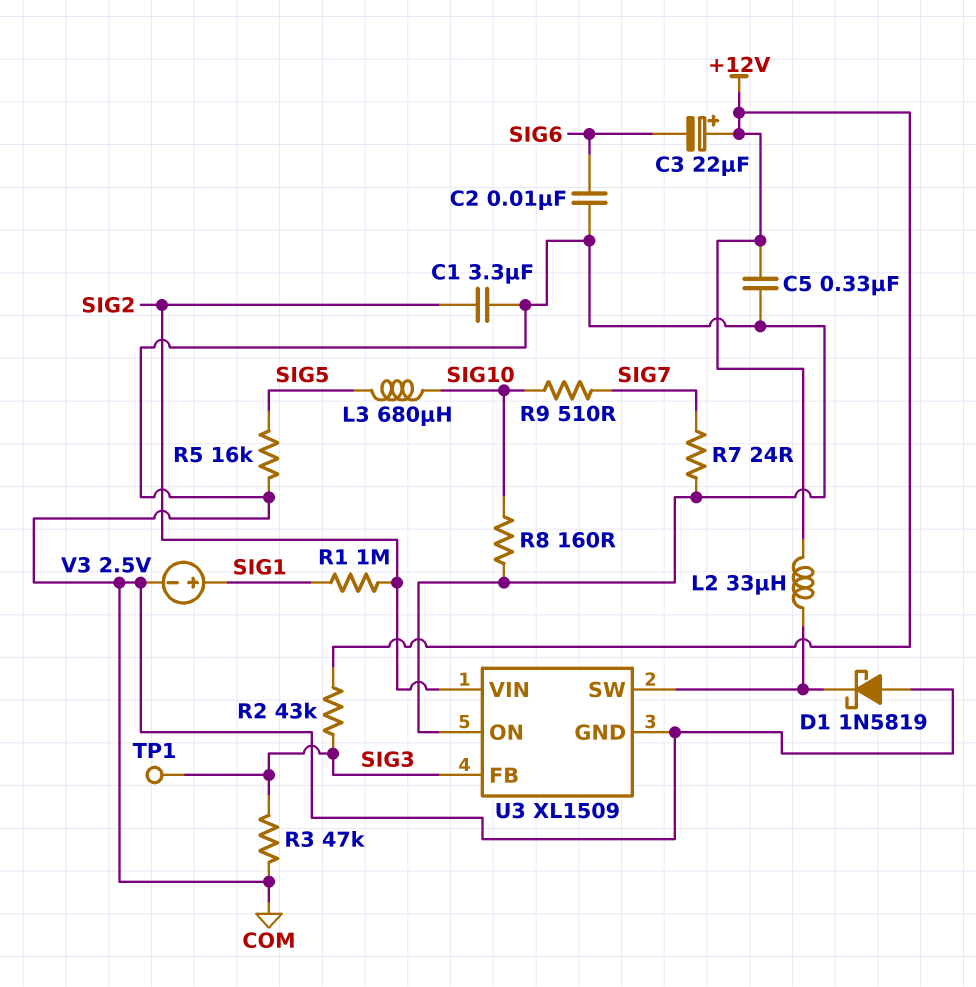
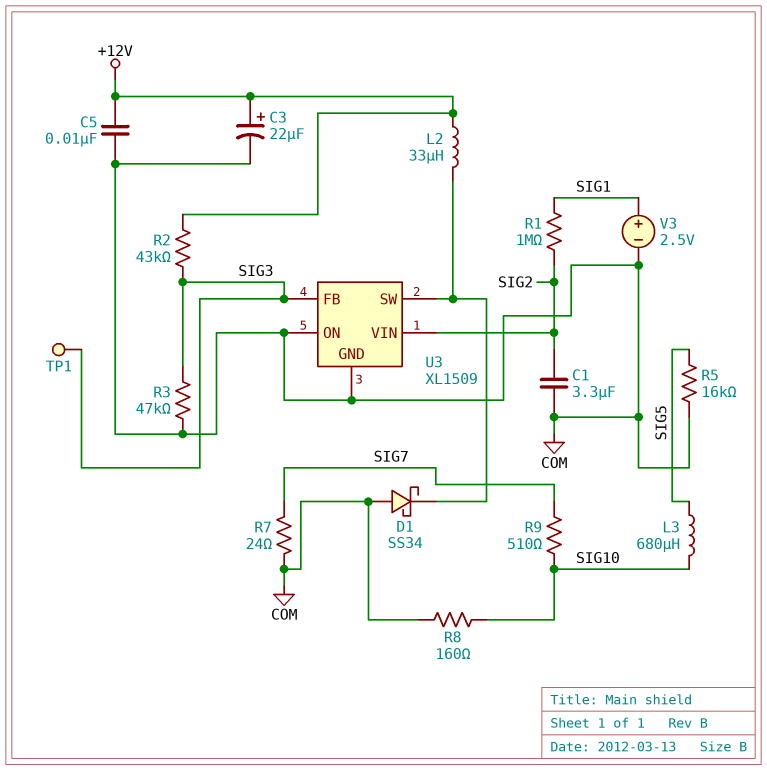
C2: 10nF (COM, SIG6) -> none
C3: 22uF (plus +12V, minus SIG6) -> 22uF (plus +12V, minus COM)
C5: 330nF (+12V, COM) -> 10nF (+12V, COM)
D1: schottky 1N5819 (A COM, K U3/SW) -> schottky SS34 (A COM, K U3/SW)

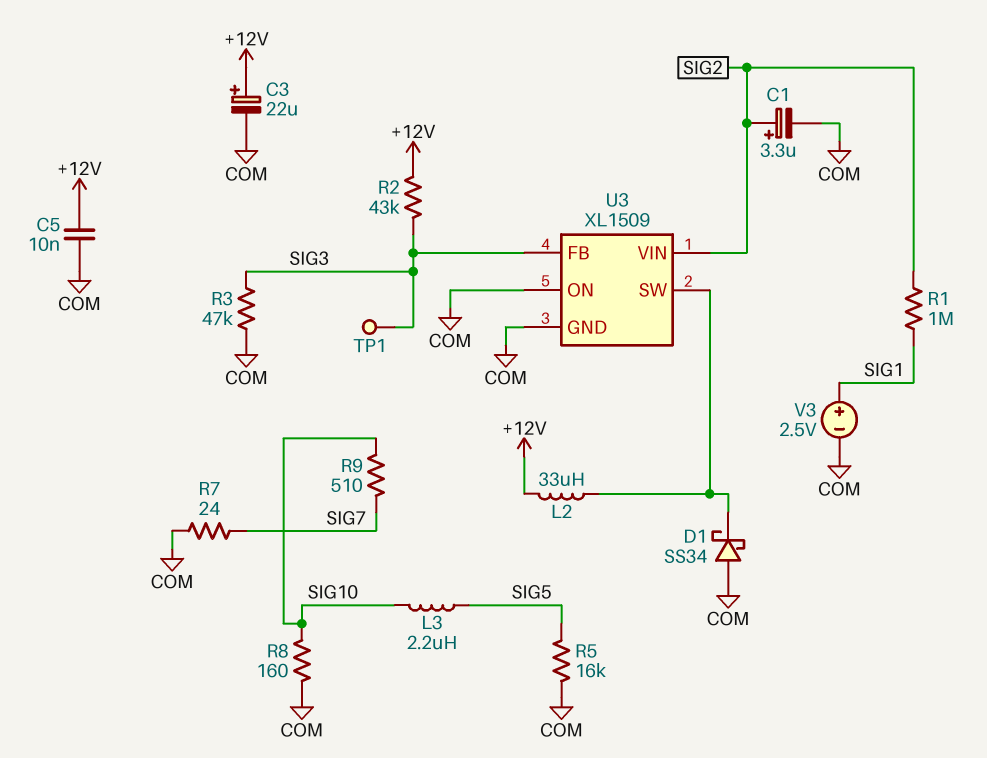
C1: 3.3uF (COM, SIG2) -> 3.3uF (plus SIG2, minus COM)
L3: 680uH (SIG5, SIG10) -> 2.2uH (SIG5, SIG10)

